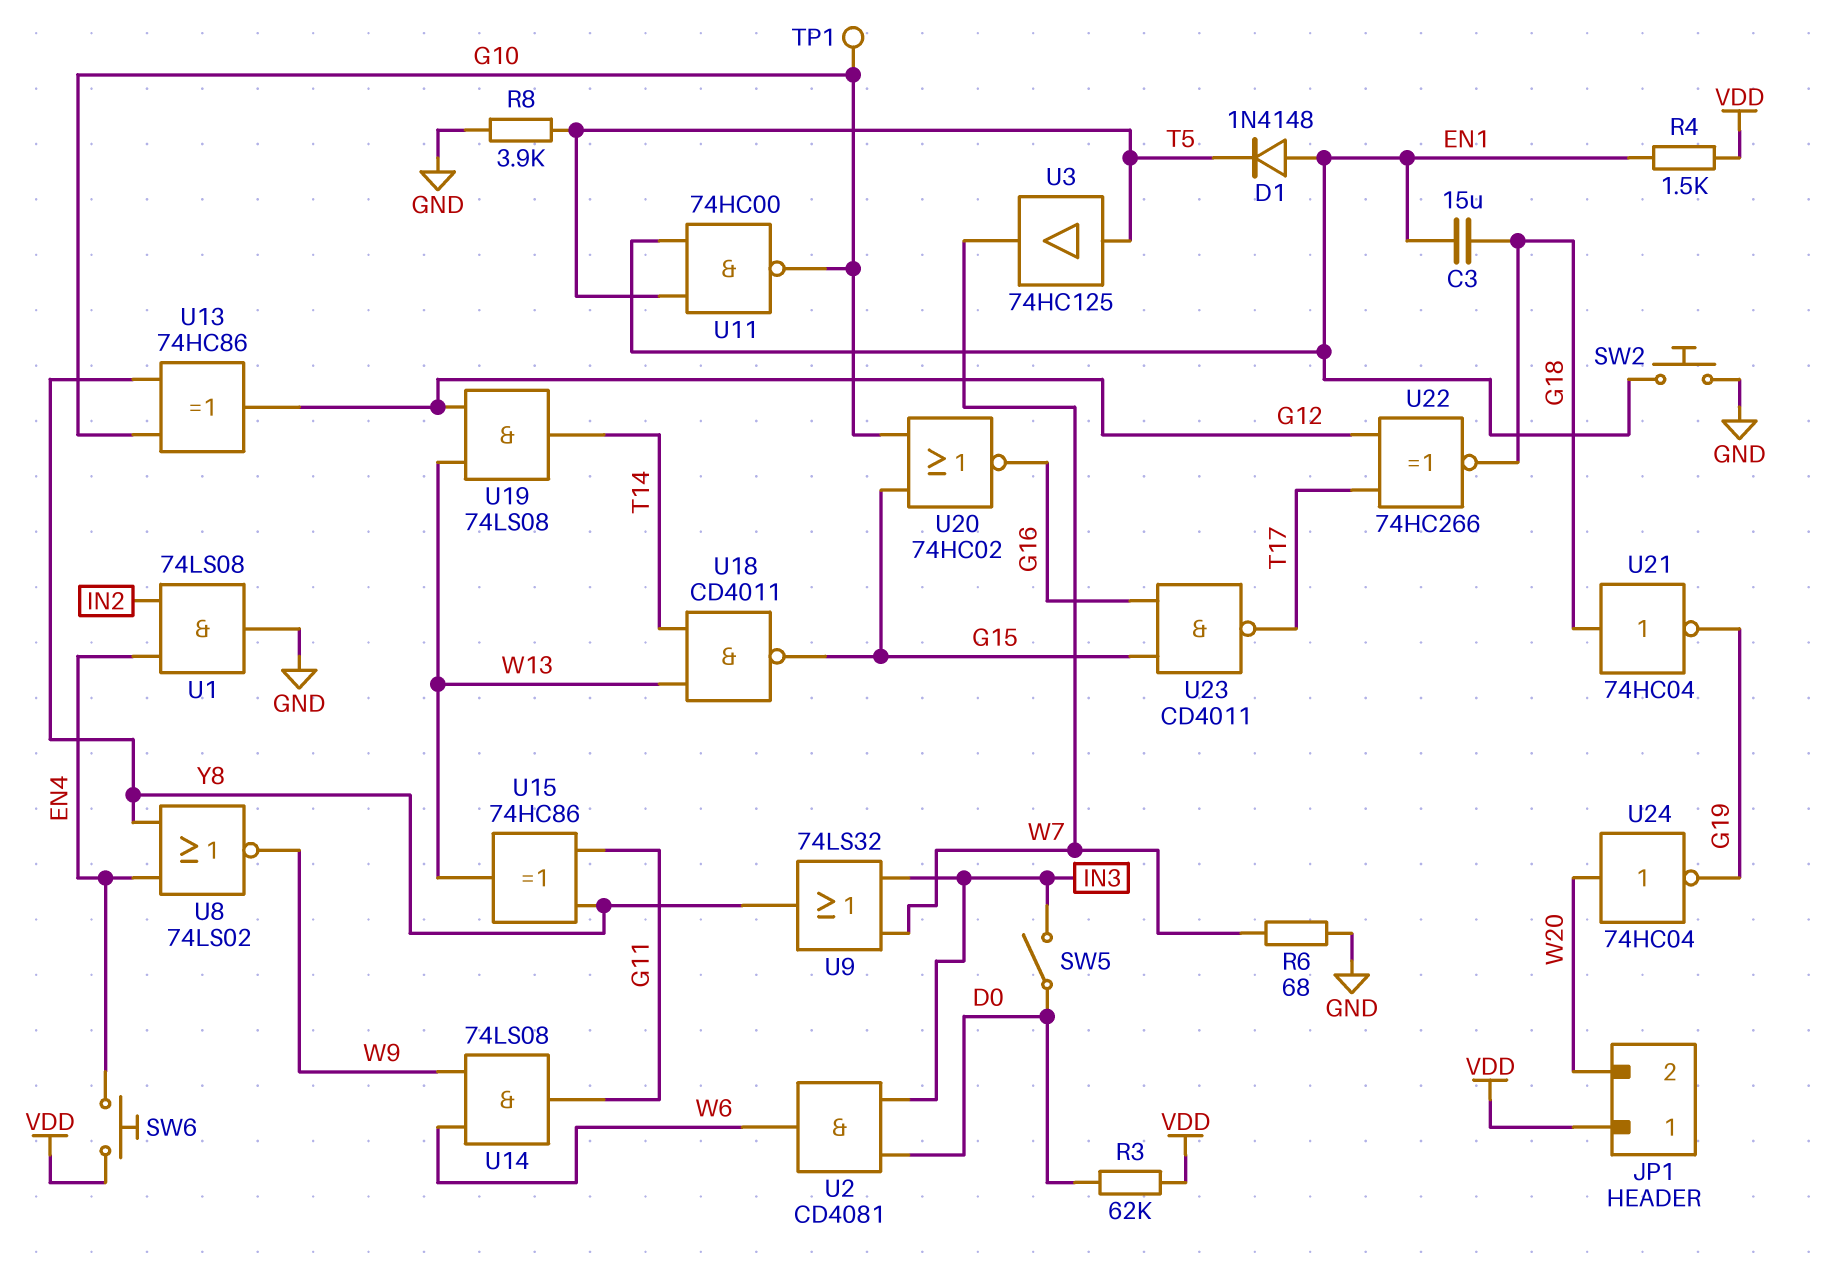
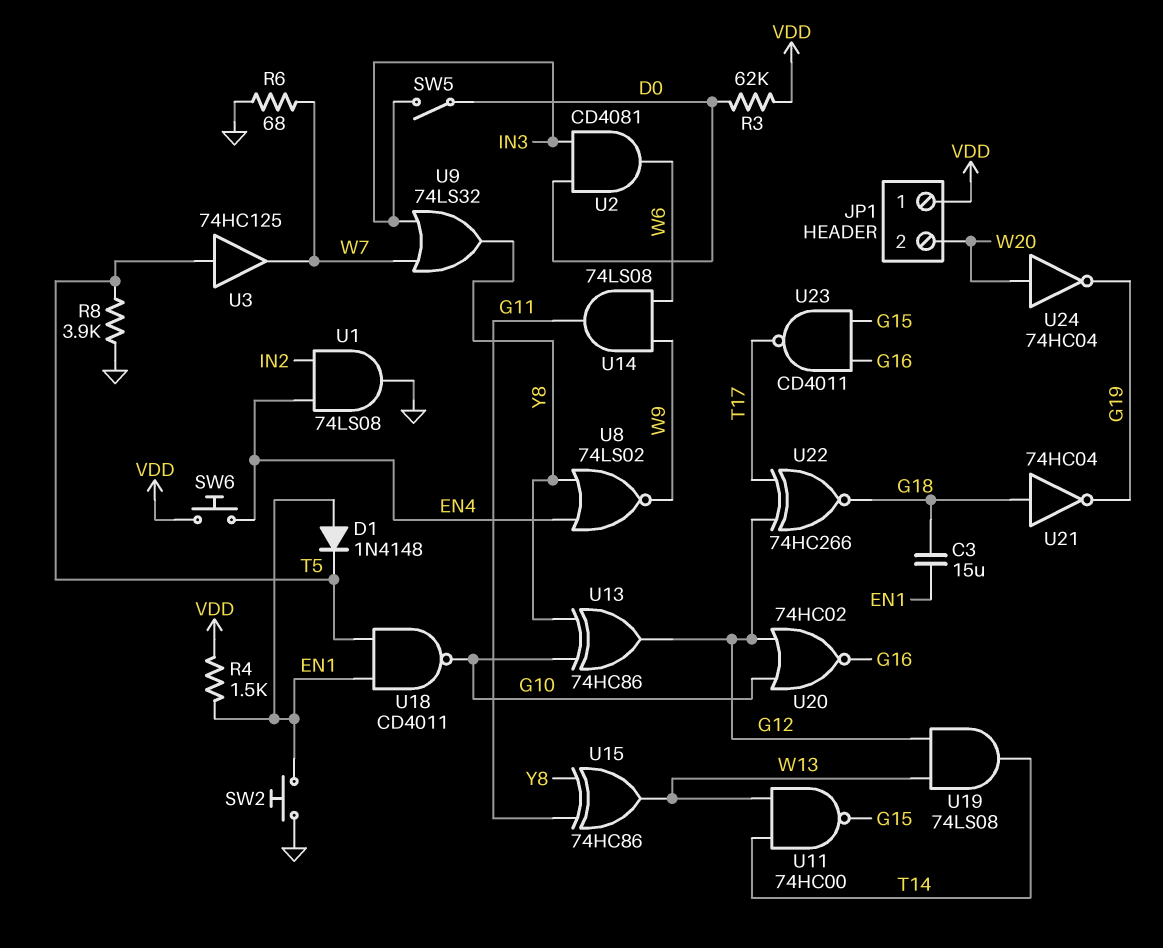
TP1: test point (G10) -> none
U11: NAND 74HC00 (in EN1, in T5, out G10) -> NAND 74HC00 (in T14, in W13, out G15)
U18: NAND CD4011 (in T14, in W13, out G15) -> NAND CD4011 (in EN1, in T5, out G10)
U20: NOR 74HC02 (in G10, in G15, out G16) -> NOR 74HC02 (in G10, in G12, out G16)

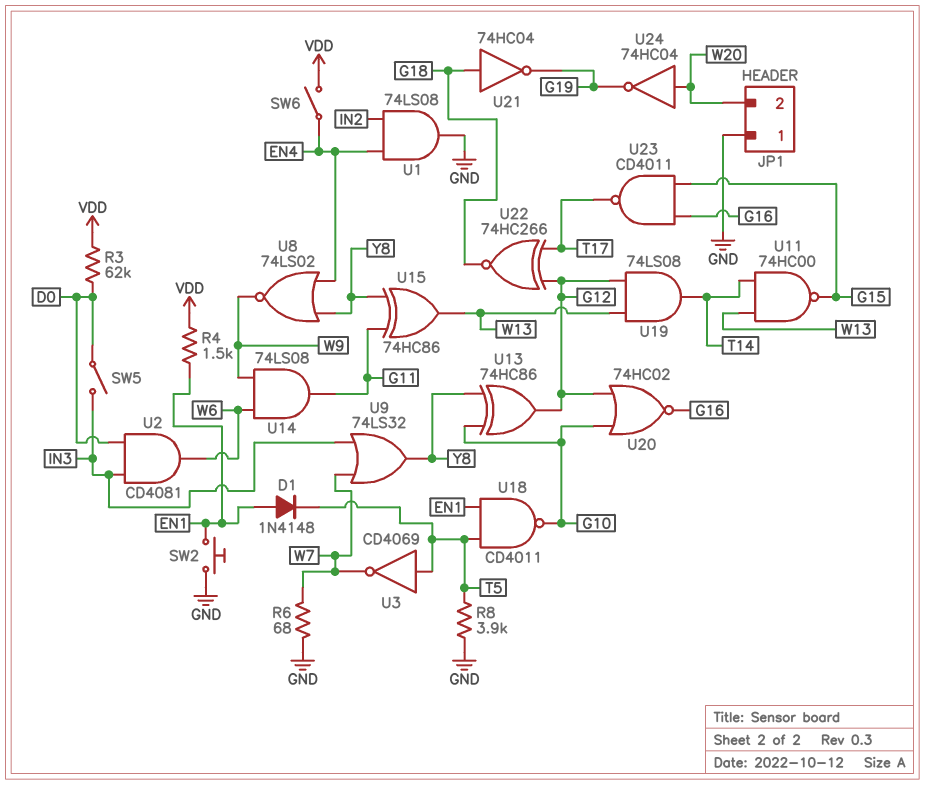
C3: 15uF (EN1, G18) -> none
JP1 pin 1: VDD -> GND
SW6: button (EN4, VDD) -> switch (EN4, VDD)
U3: buffer 74HC125 (in T5, out W7) -> NOT CD4069 (in T5, out W7)

